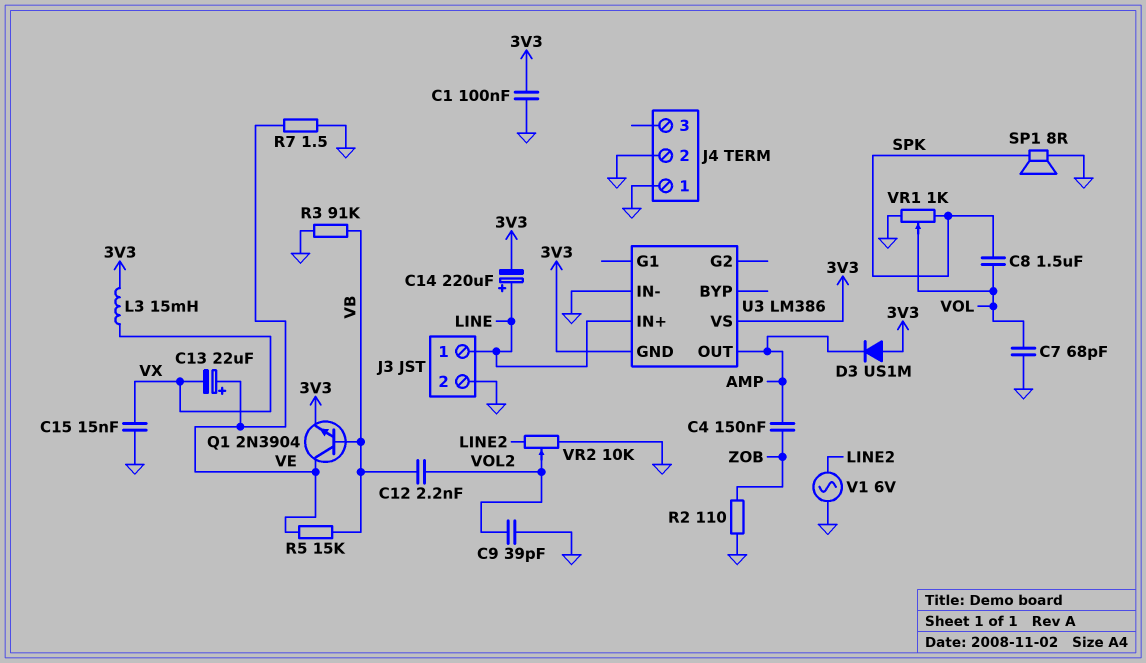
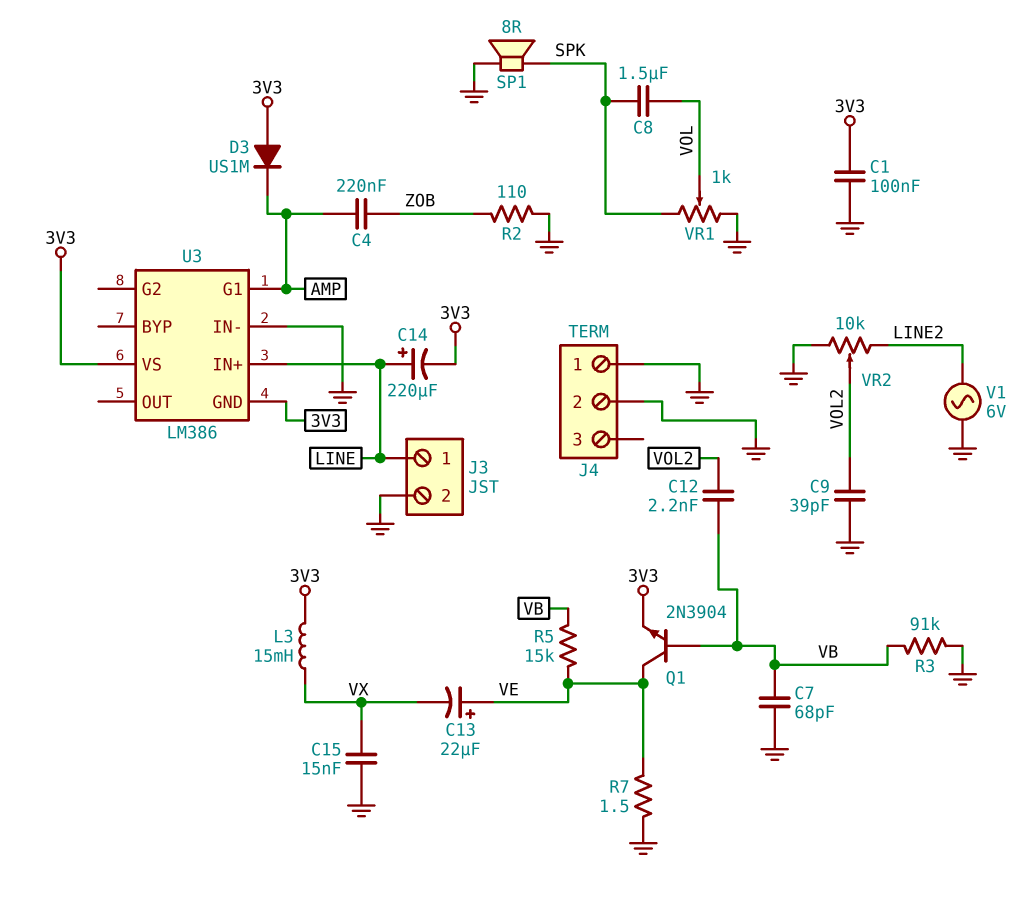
C4: 150nF (AMP, ZOB) -> 220nF (AMP, ZOB)
C7: 68pF (GND, VOL) -> 68pF (GND, VB)
U3 pin G1: none -> AMP
U3 pin OUT: AMP -> none

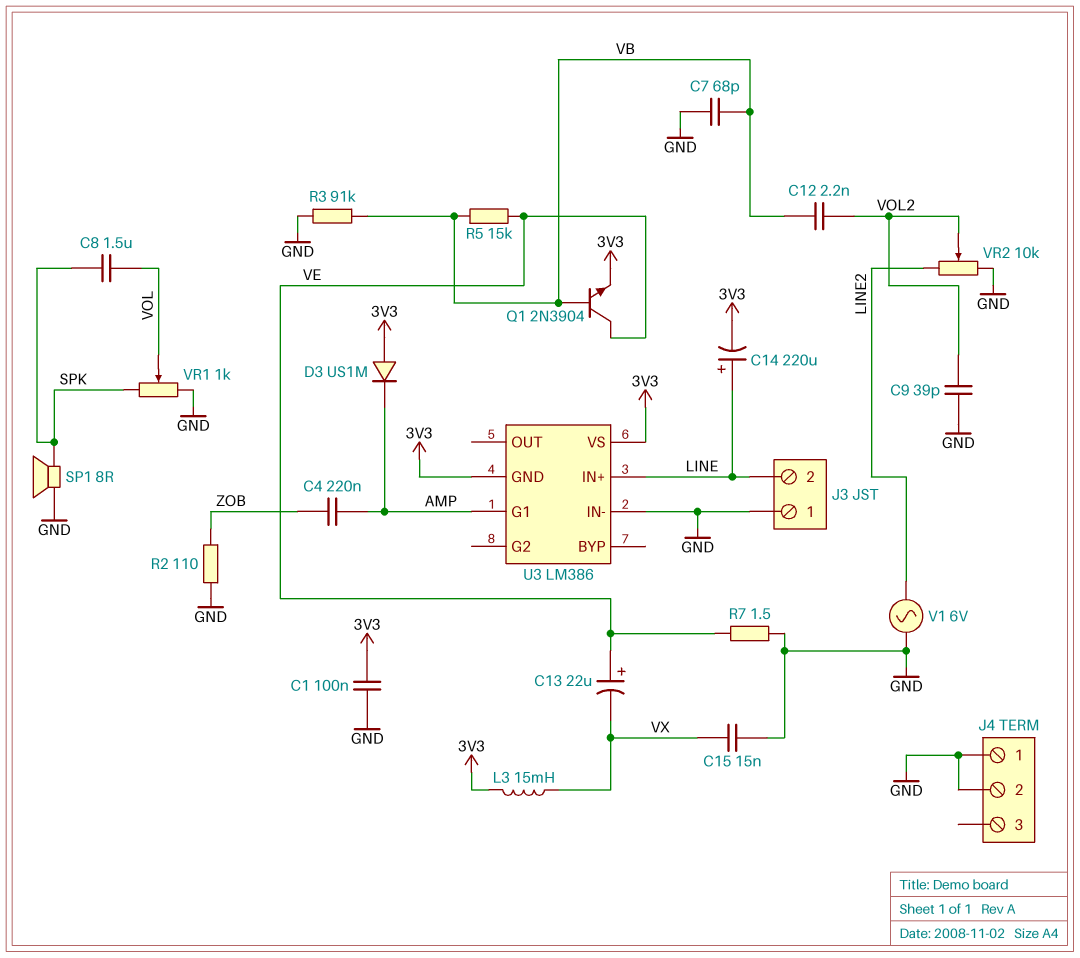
J3 pin 1: LINE -> GND
J3 pin 2: GND -> LINE

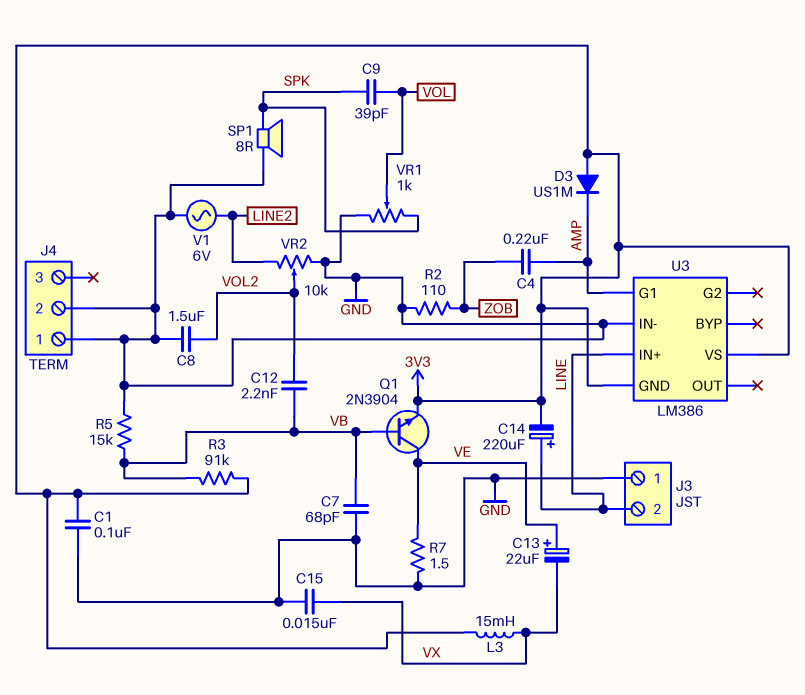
C8: 1.5uF (SPK, VOL) -> 1.5uF (GND, VOL2)
C9: 39pF (GND, VOL2) -> 39pF (SPK, VOL)
R3: 91k (GND, VB) -> 91k (3V3, VB)
R5: 15k (VB, VE) -> 15k (GND, VB)

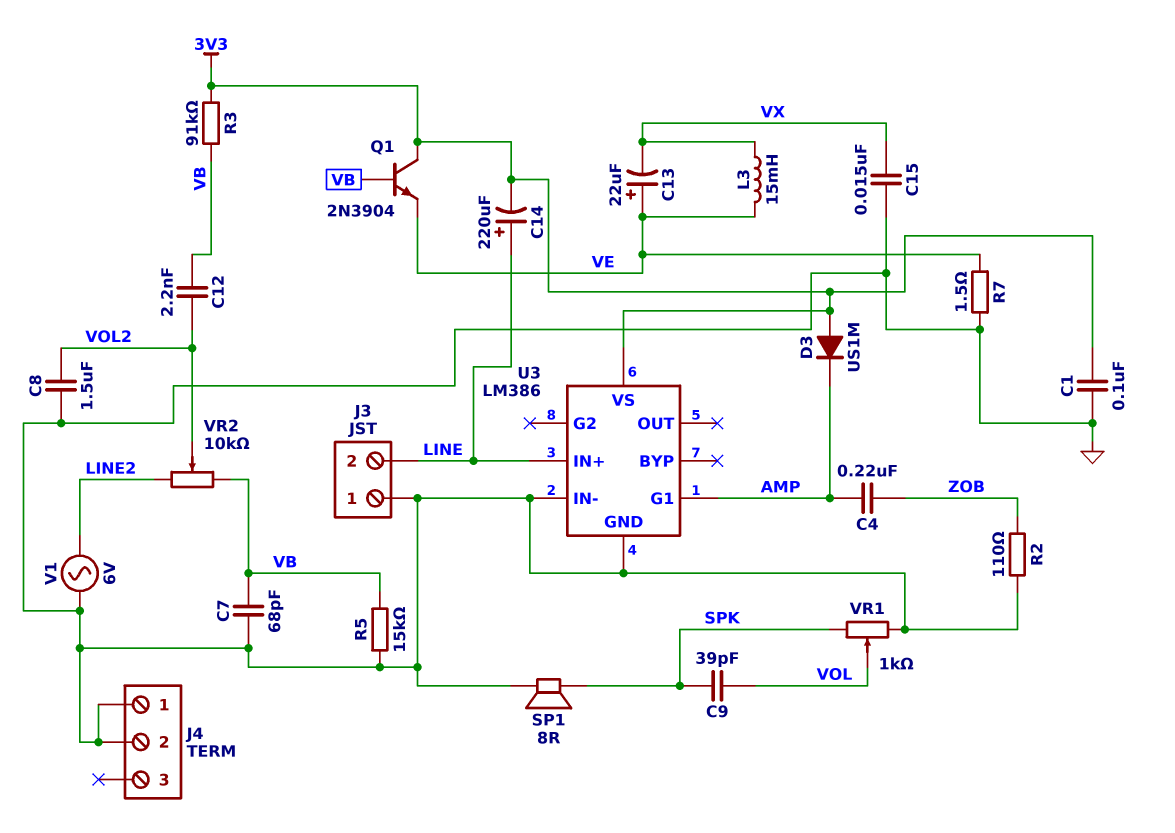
L3: 15mH (3V3, VX) -> 15mH (VE, VX)
Q1: NPN 2N3904 (B VB, C VE, E 3V3) -> NPN 2N3904 (B VB, C 3V3, E VE)
U3 pin GND: 3V3 -> GND
VR2: 10k (GND, LINE2, wiper VOL2) -> 10k (LINE2, VB, wiper VOL2)

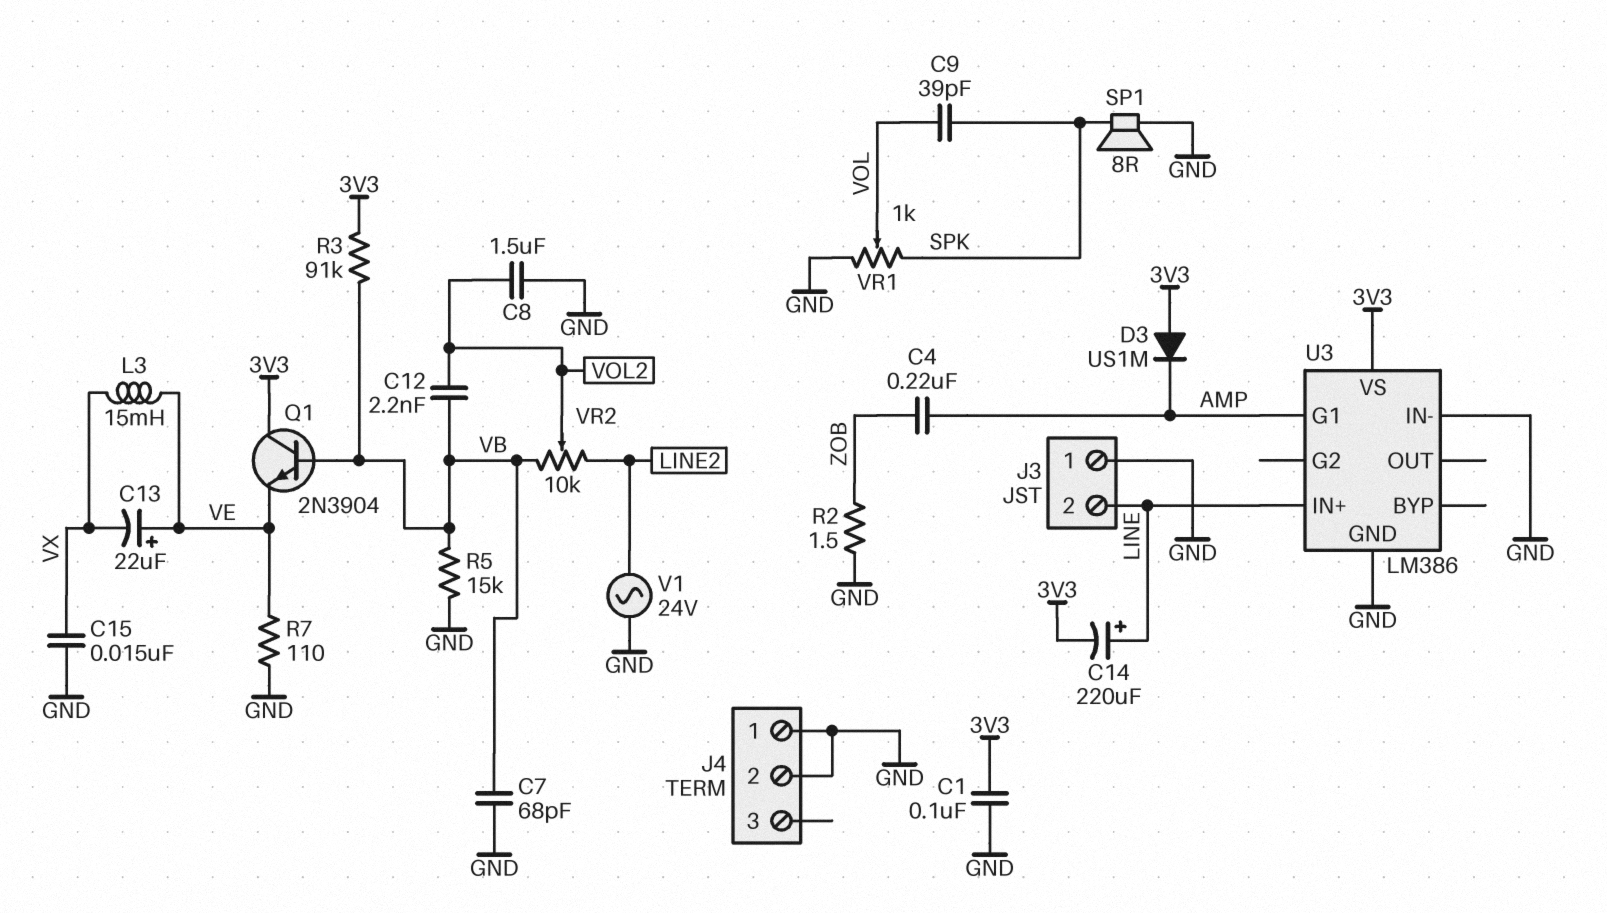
R2: 110 (GND, ZOB) -> 1.5 (GND, ZOB)
R7: 1.5 (GND, VE) -> 110 (GND, VE)
V1: AC 6V (GND, LINE2) -> AC 24V (GND, LINE2)

